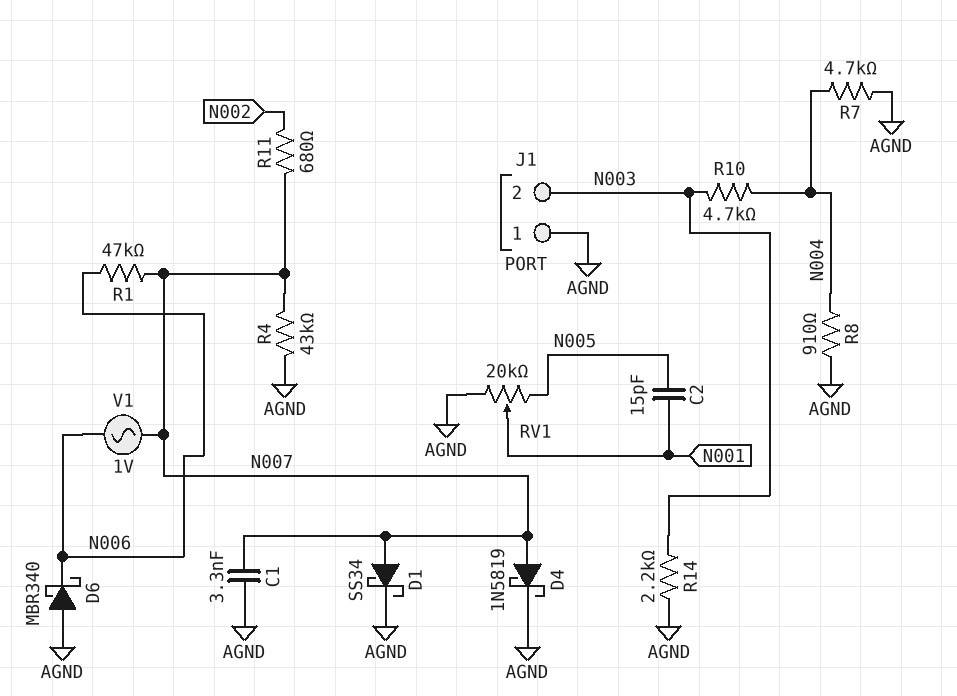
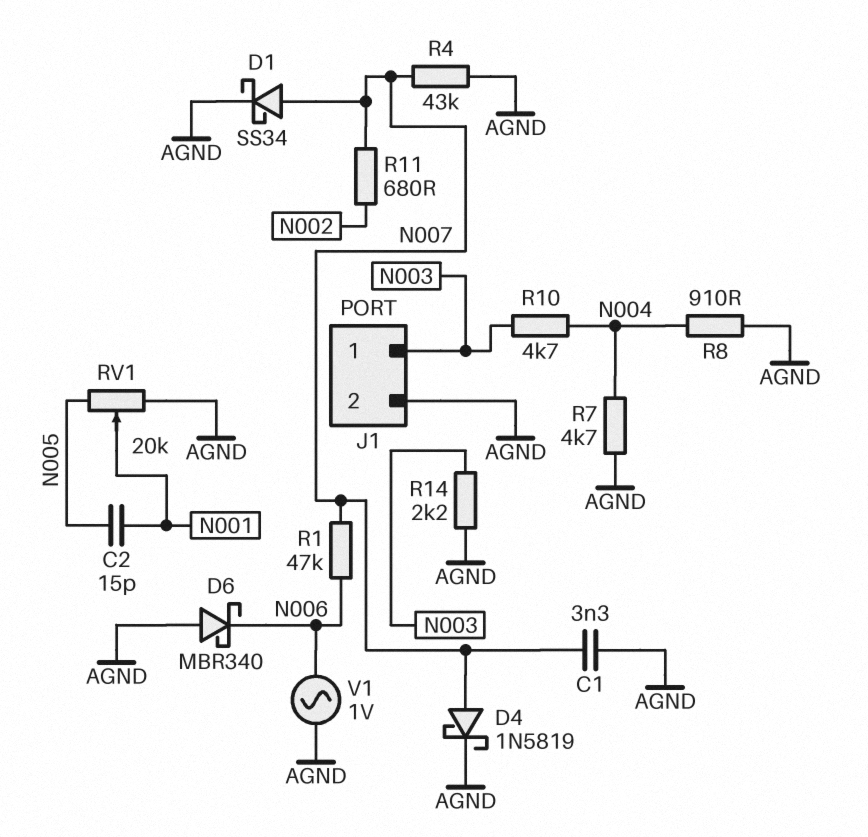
J1 pin 1: AGND -> N003
J1 pin 2: N003 -> AGND
V1: AC 1V (N006, N007) -> AC 1V (AGND, N006)

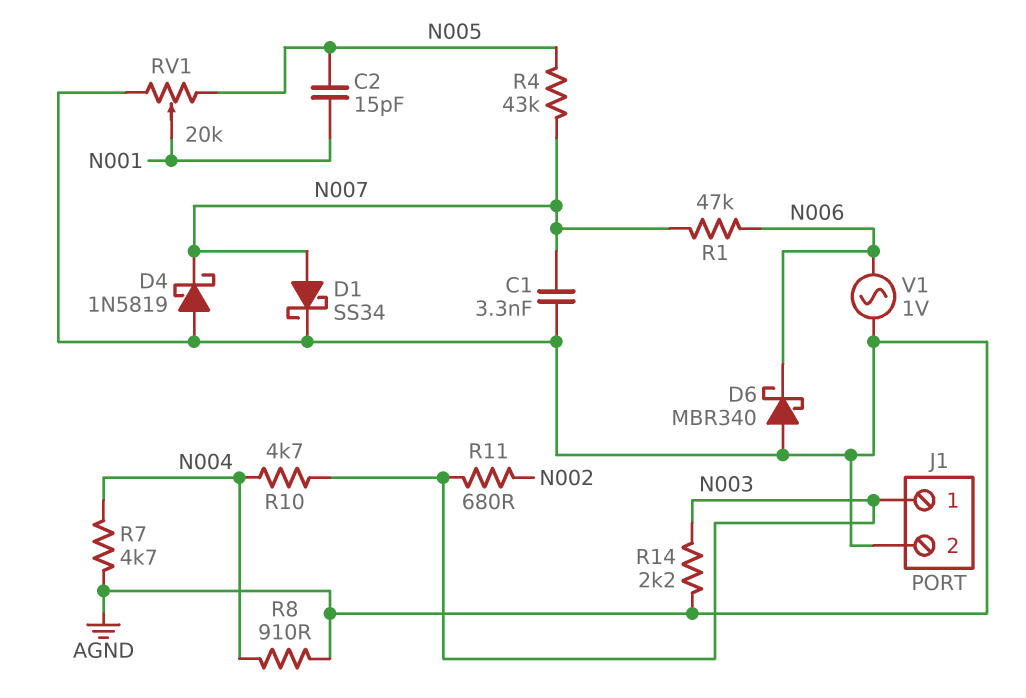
D4: schottky 1N5819 (A N007, K AGND) -> schottky 1N5819 (A AGND, K N007)
R4: 43k (AGND, N007) -> 43k (N005, N007)
R11: 680 (N002, N007) -> 680 (N002, N003)

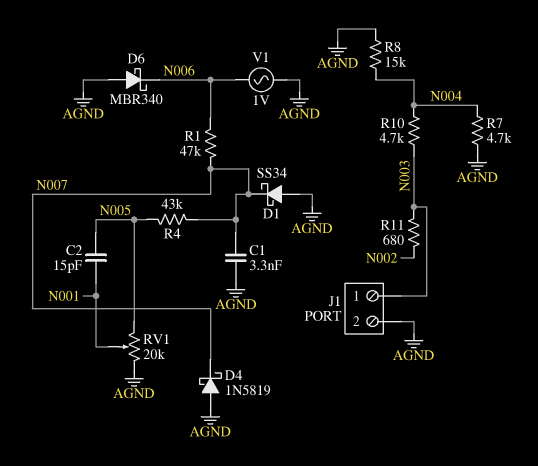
D1: schottky SS34 (A N007, K AGND) -> schottky SS34 (A AGND, K N007)
R8: 910 (AGND, N004) -> 15k (AGND, N004)
R14: 2.2k (AGND, N003) -> none

